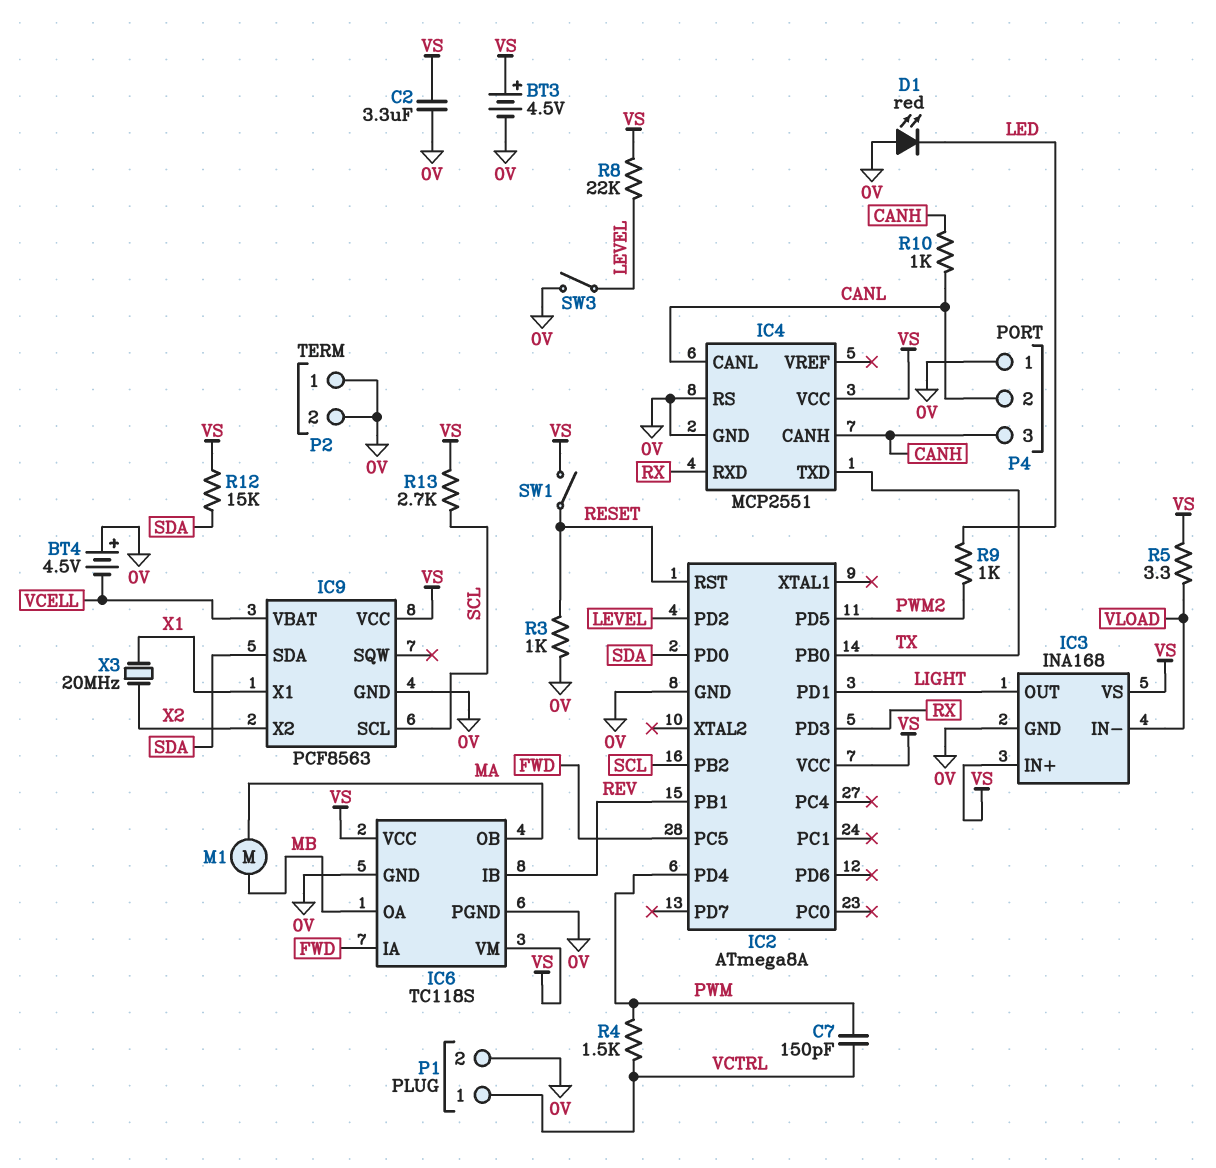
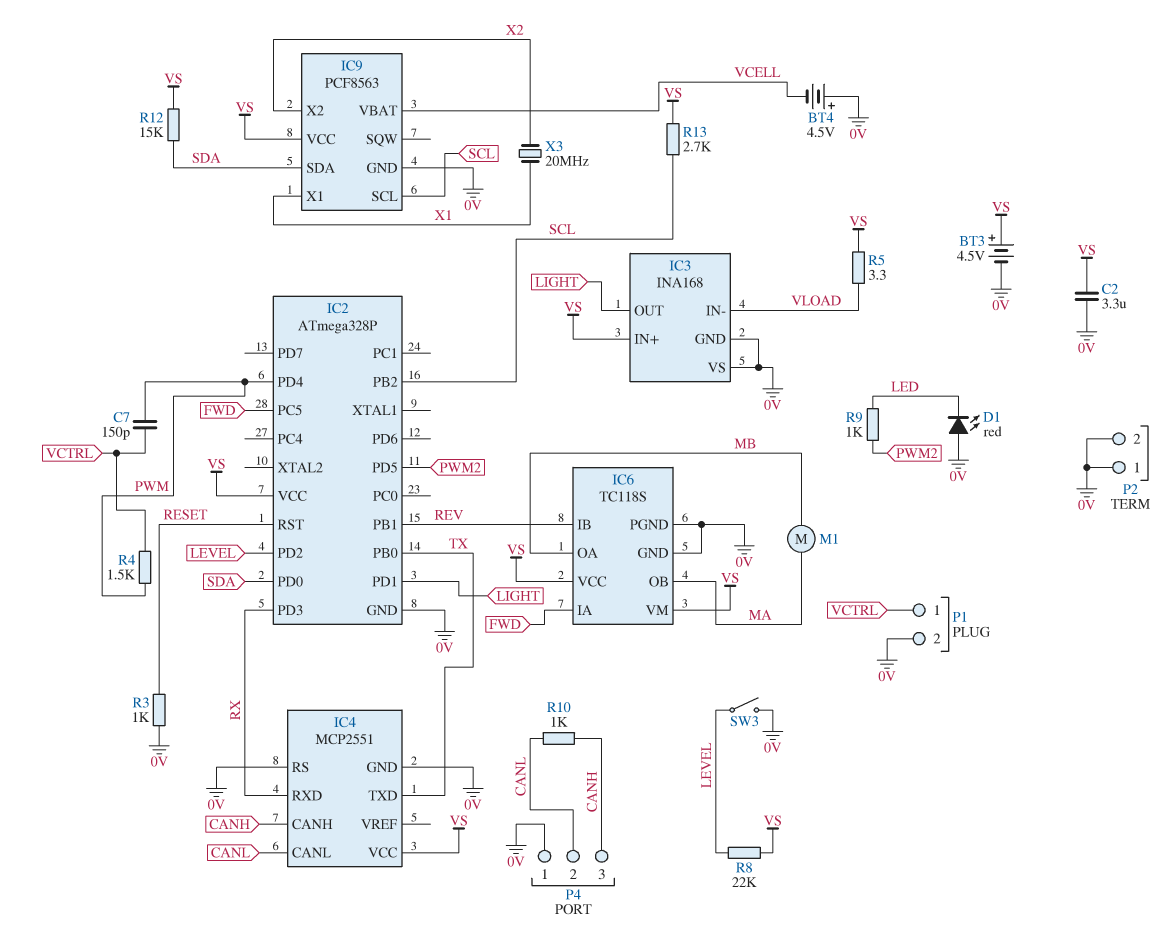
IC2: ATmega8A -> ATmega328P
IC3 pin VS: VS -> 0V
SW1: switch (RESET, VS) -> none

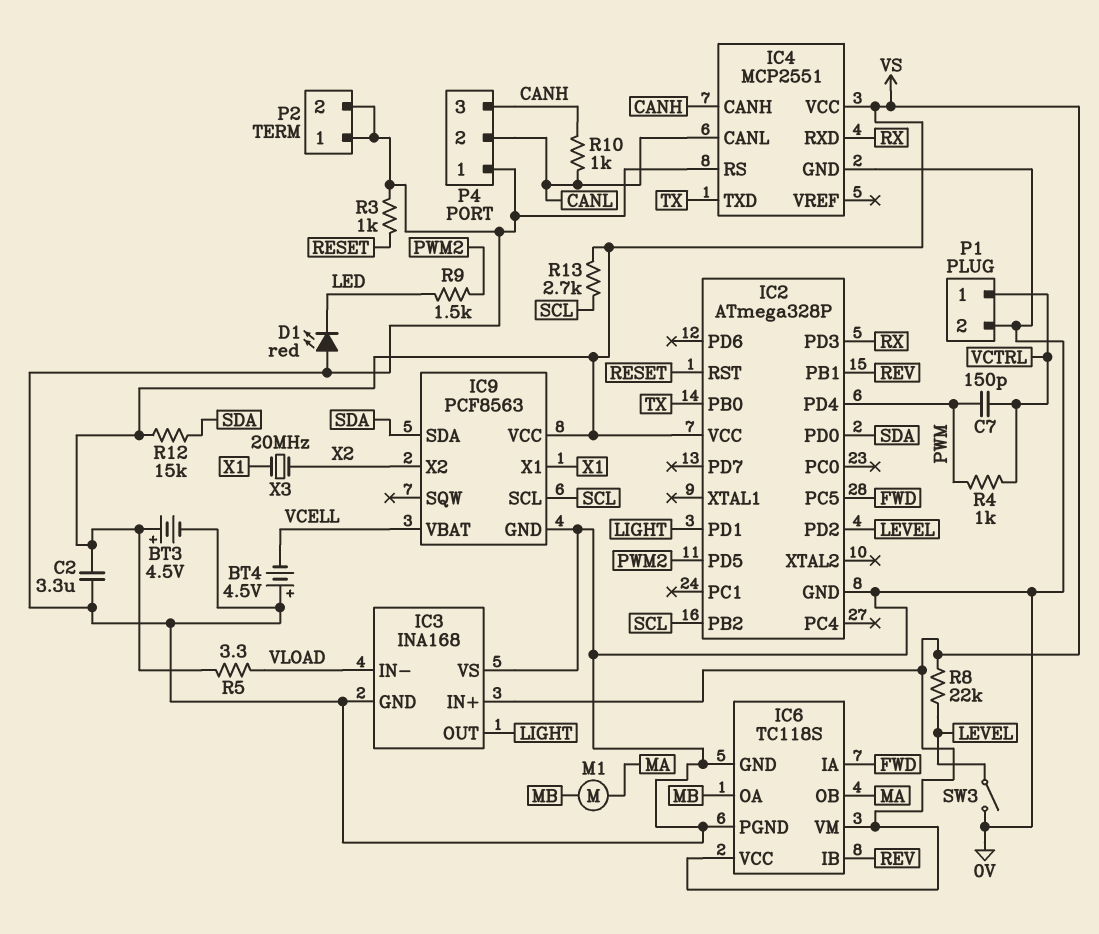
R4: 1.5k (PWM, VCTRL) -> 1k (PWM, VCTRL)
R9: 1k (LED, PWM2) -> 1.5k (LED, PWM2)

